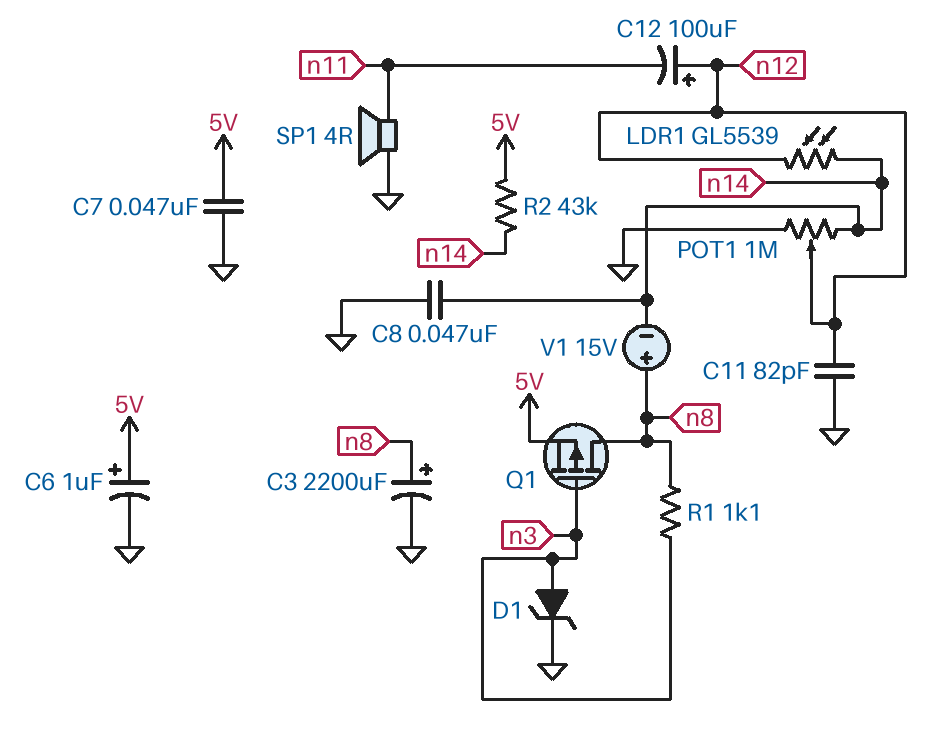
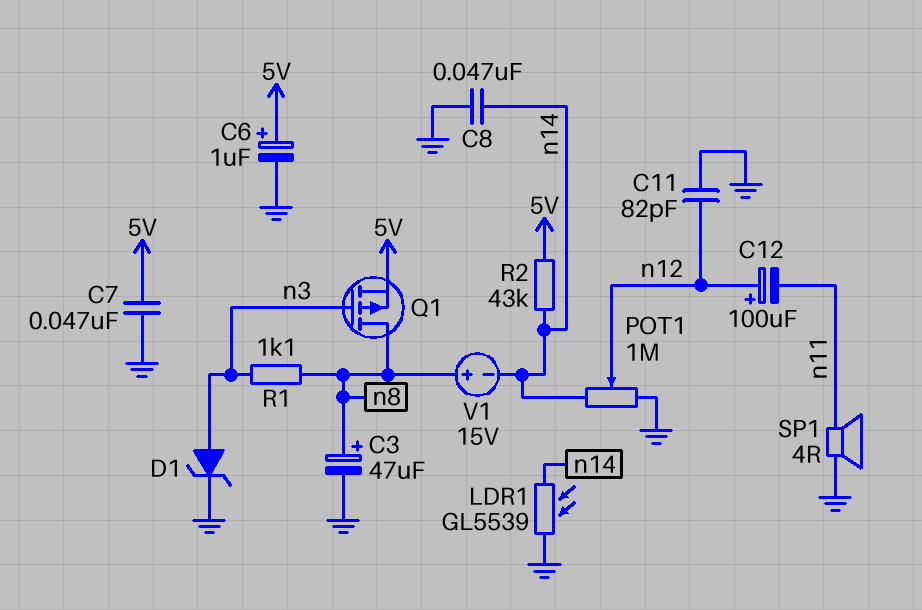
C3: 2200uF (plus n8, minus GND) -> 47uF (plus n8, minus GND)
LDR1: GL5539 (n12, n14) -> GL5539 (GND, n14)

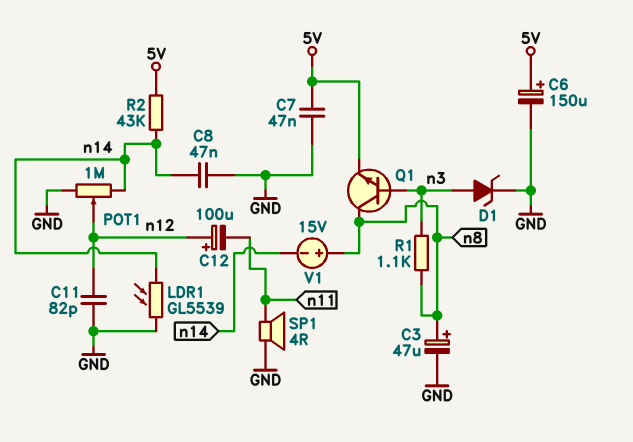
C6: 1uF (plus 5V, minus GND) -> 150uF (plus 5V, minus GND)
Q1: PMOS (G n3, D n8, S 5V) -> NPN (B n3, C n8, E 5V)

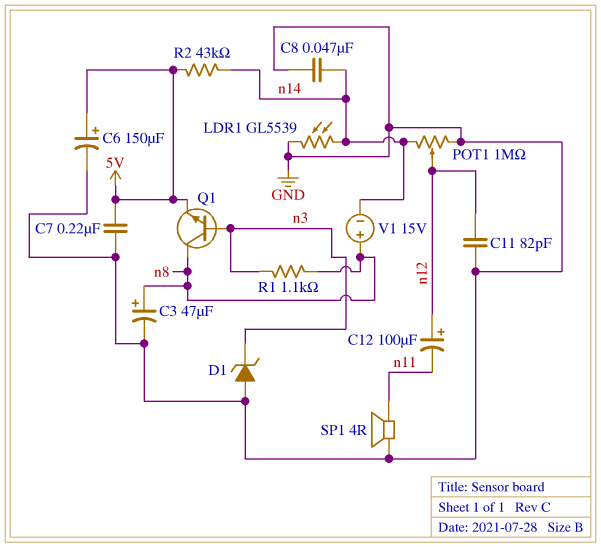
C7: 47nF (5V, GND) -> 220nF (5V, GND)
D1: zener (A n3, K GND) -> zener (A GND, K n3)

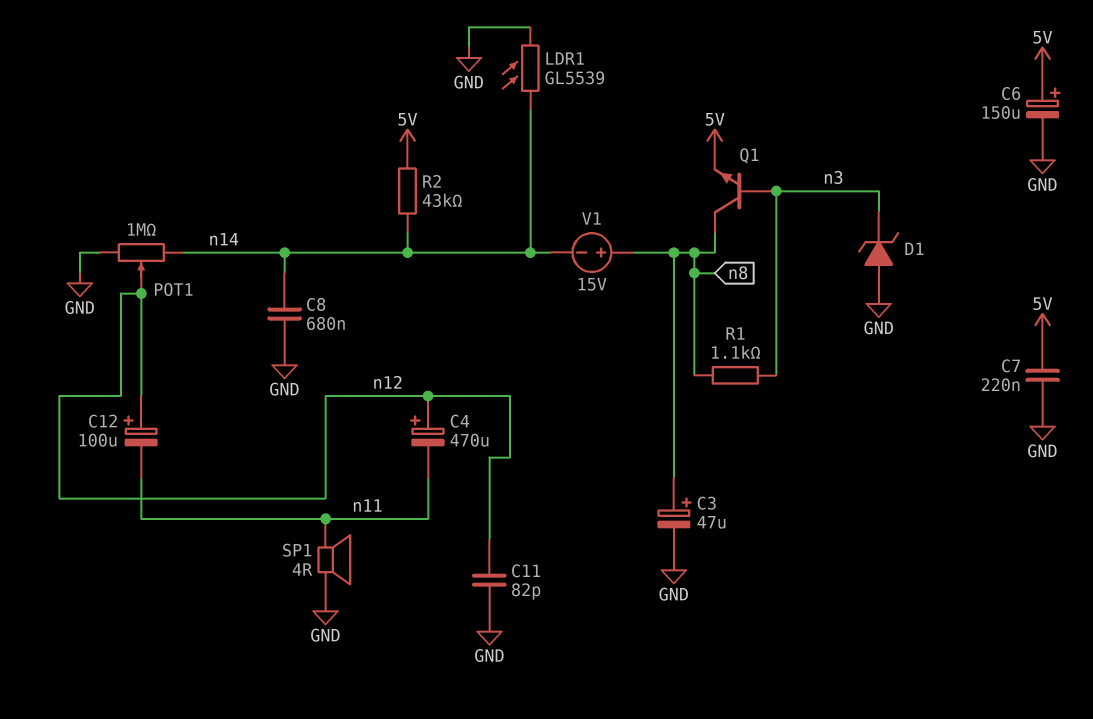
C4: none -> 470uF (plus n12, minus n11)
C8: 47nF (GND, n14) -> 680nF (GND, n14)

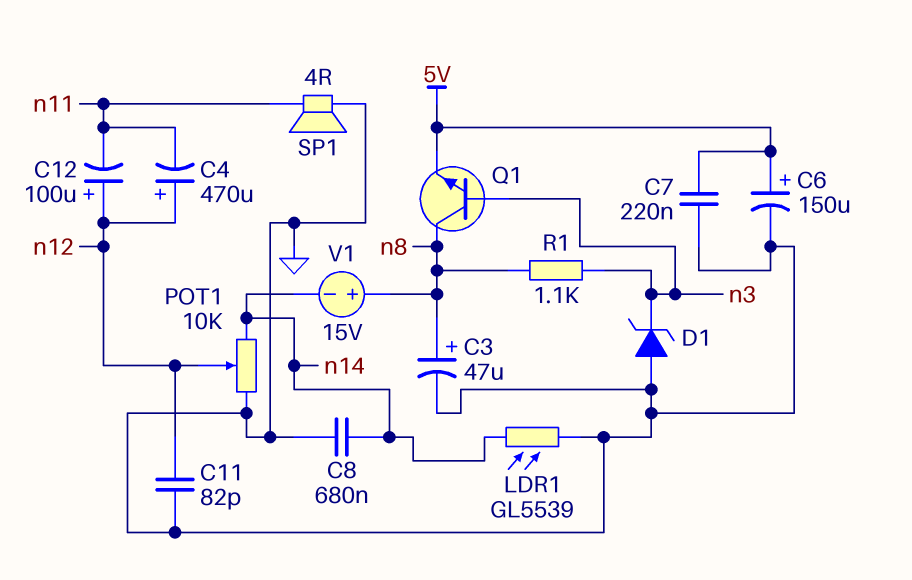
POT1: 1M (GND, n14, wiper n12) -> 10k (GND, n14, wiper n12)
R2: 43k (5V, n14) -> none

